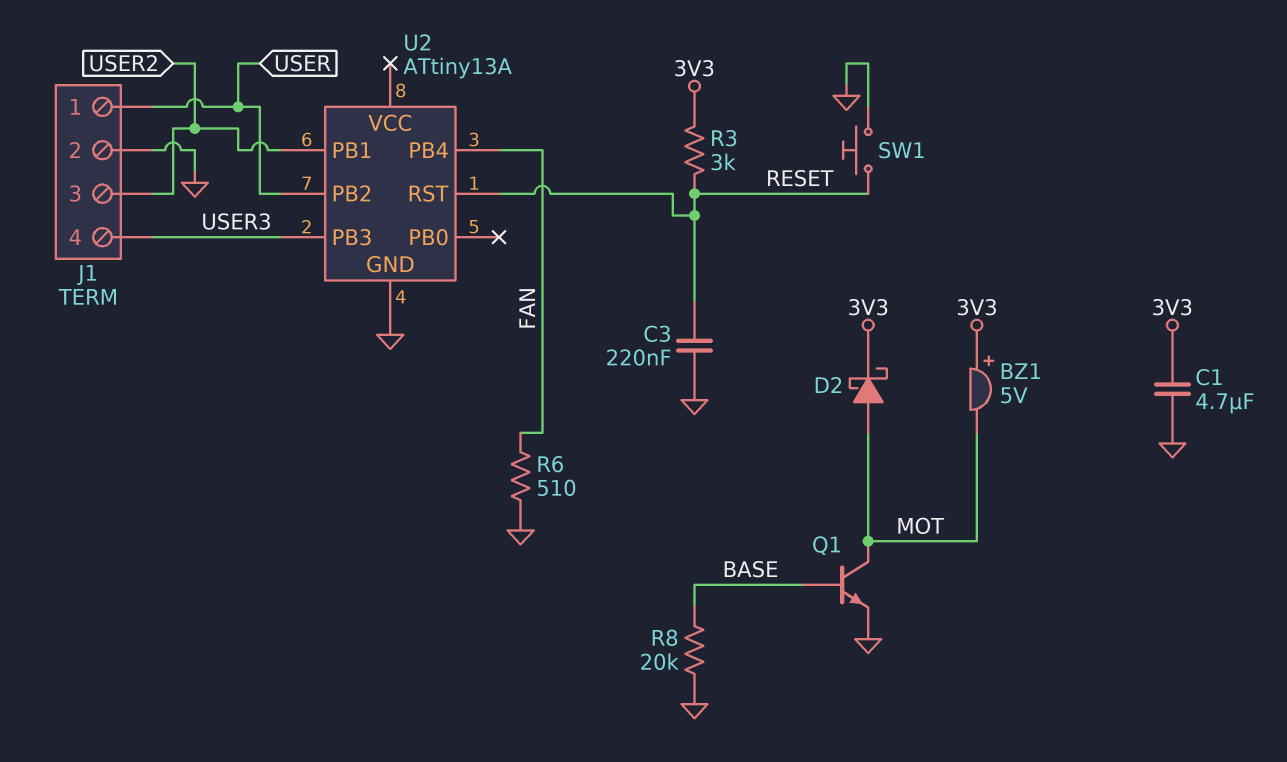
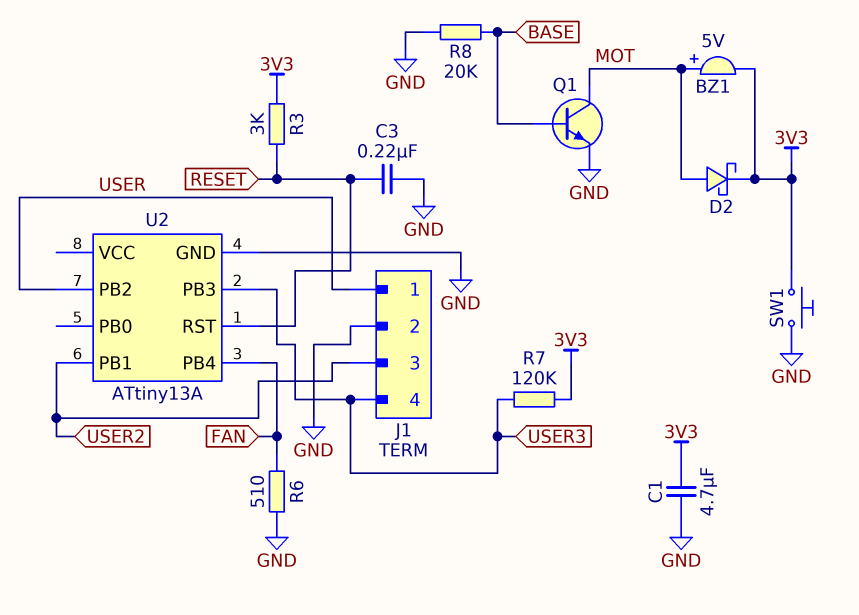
BZ1: buzzer 5V (plus 3V3, minus MOT) -> buzzer 5V (plus MOT, minus 3V3)
R7: none -> 120k (3V3, USER3)
SW1: button (GND, RESET) -> button (3V3, GND)

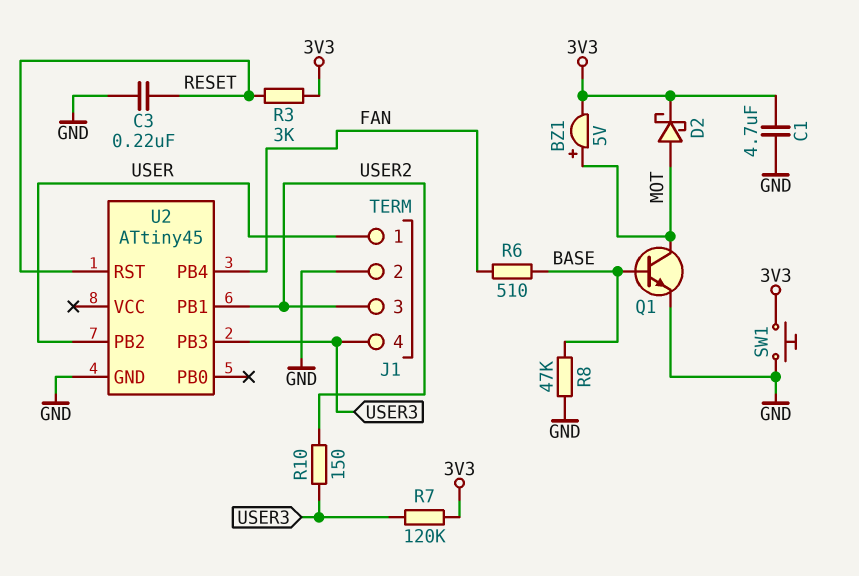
R6: 510 (FAN, GND) -> 510 (BASE, FAN)
R8: 20k (BASE, GND) -> 47k (BASE, GND)
R10: none -> 150 (USER2, USER3)
U2: ATtiny13A -> ATtiny45

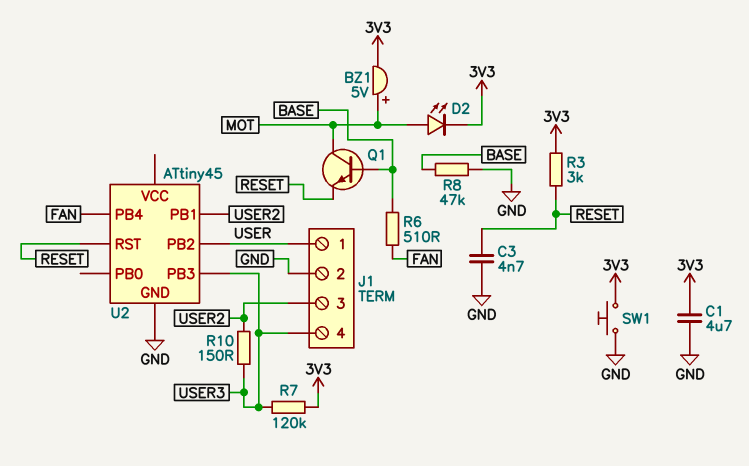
C3: 220nF (GND, RESET) -> 4.7nF (GND, RESET)
D2: schottky (A MOT, K 3V3) -> LED (A MOT, K 3V3)
Q1: NPN (B BASE, C MOT, E GND) -> NPN (B BASE, C MOT, E RESET)

